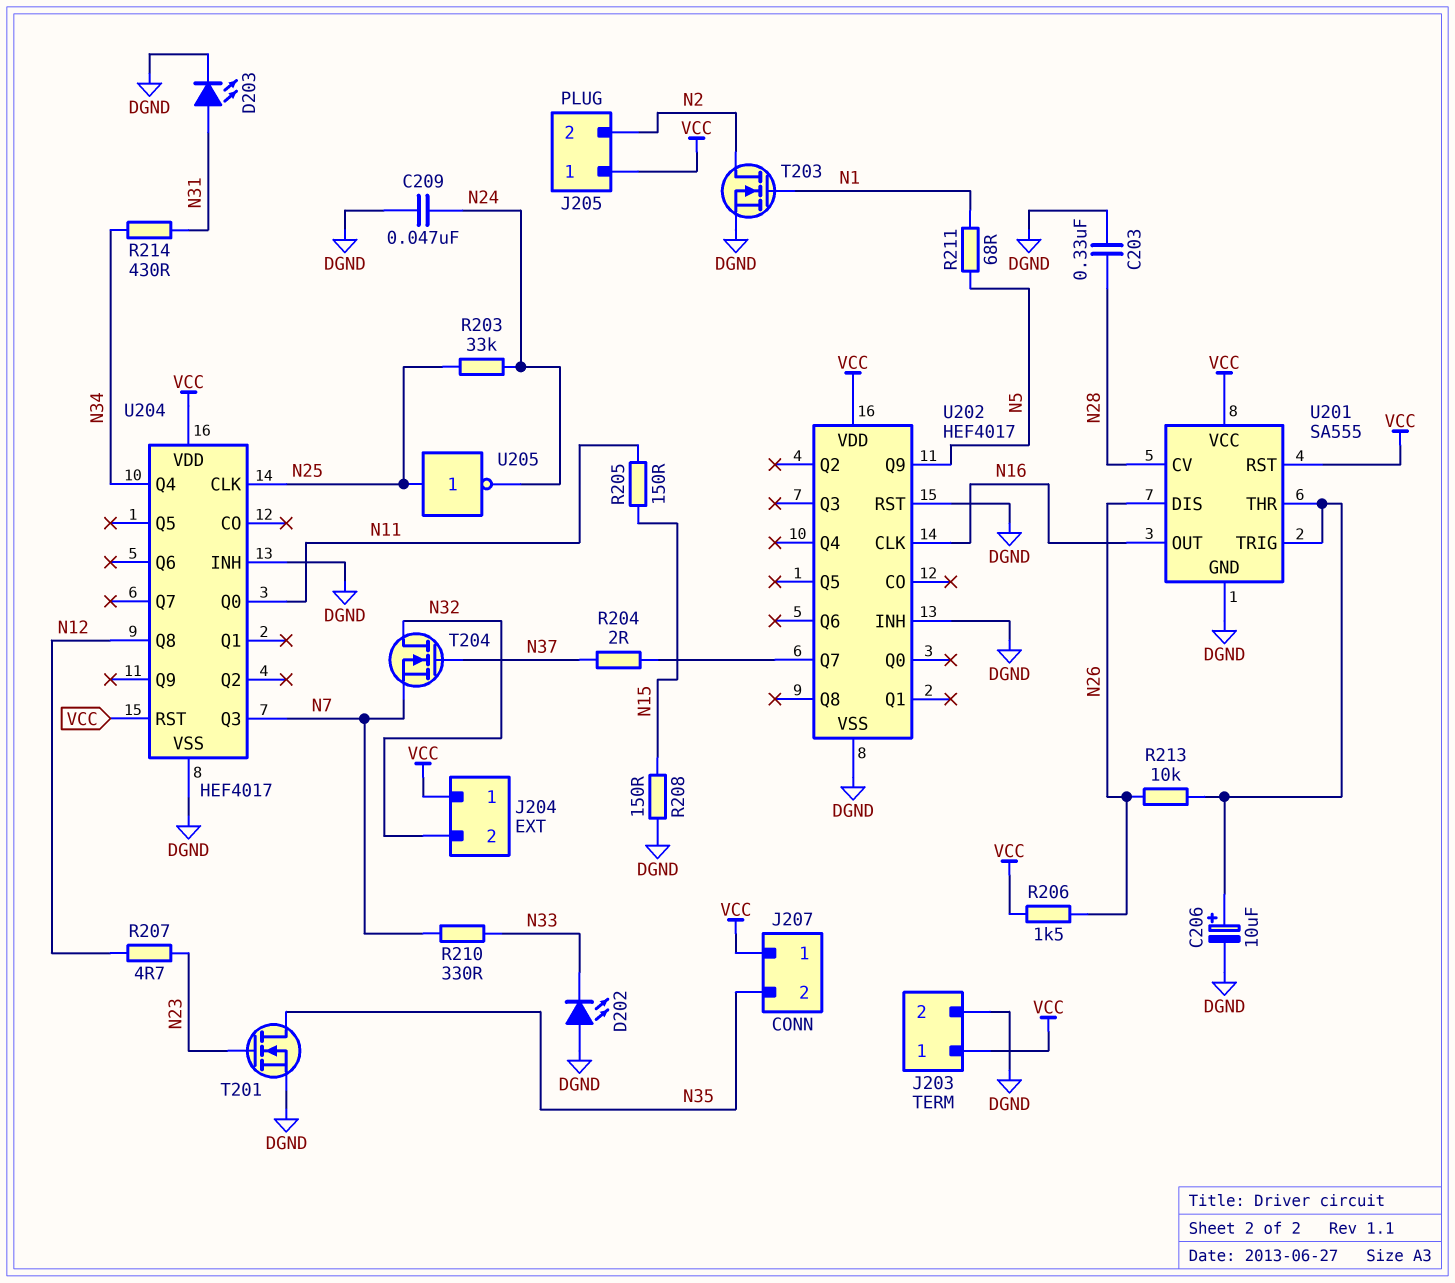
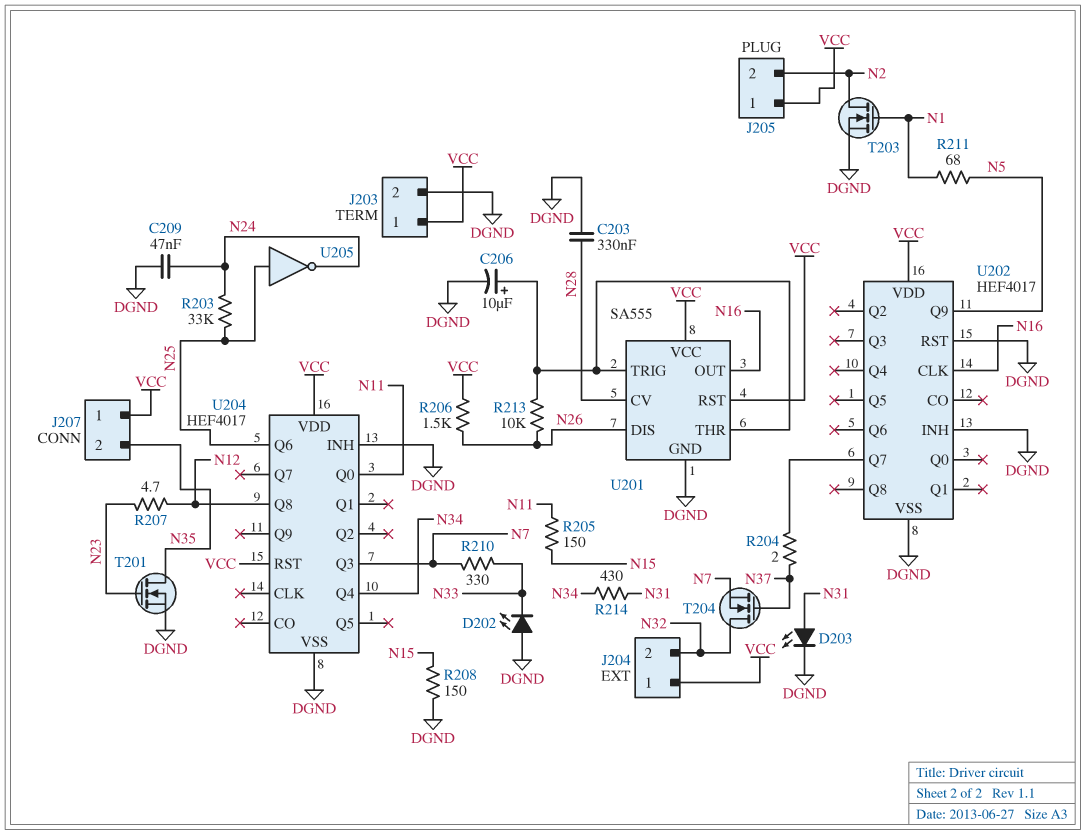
U204 pin CLK: N25 -> none
U204 pin Q6: none -> N25

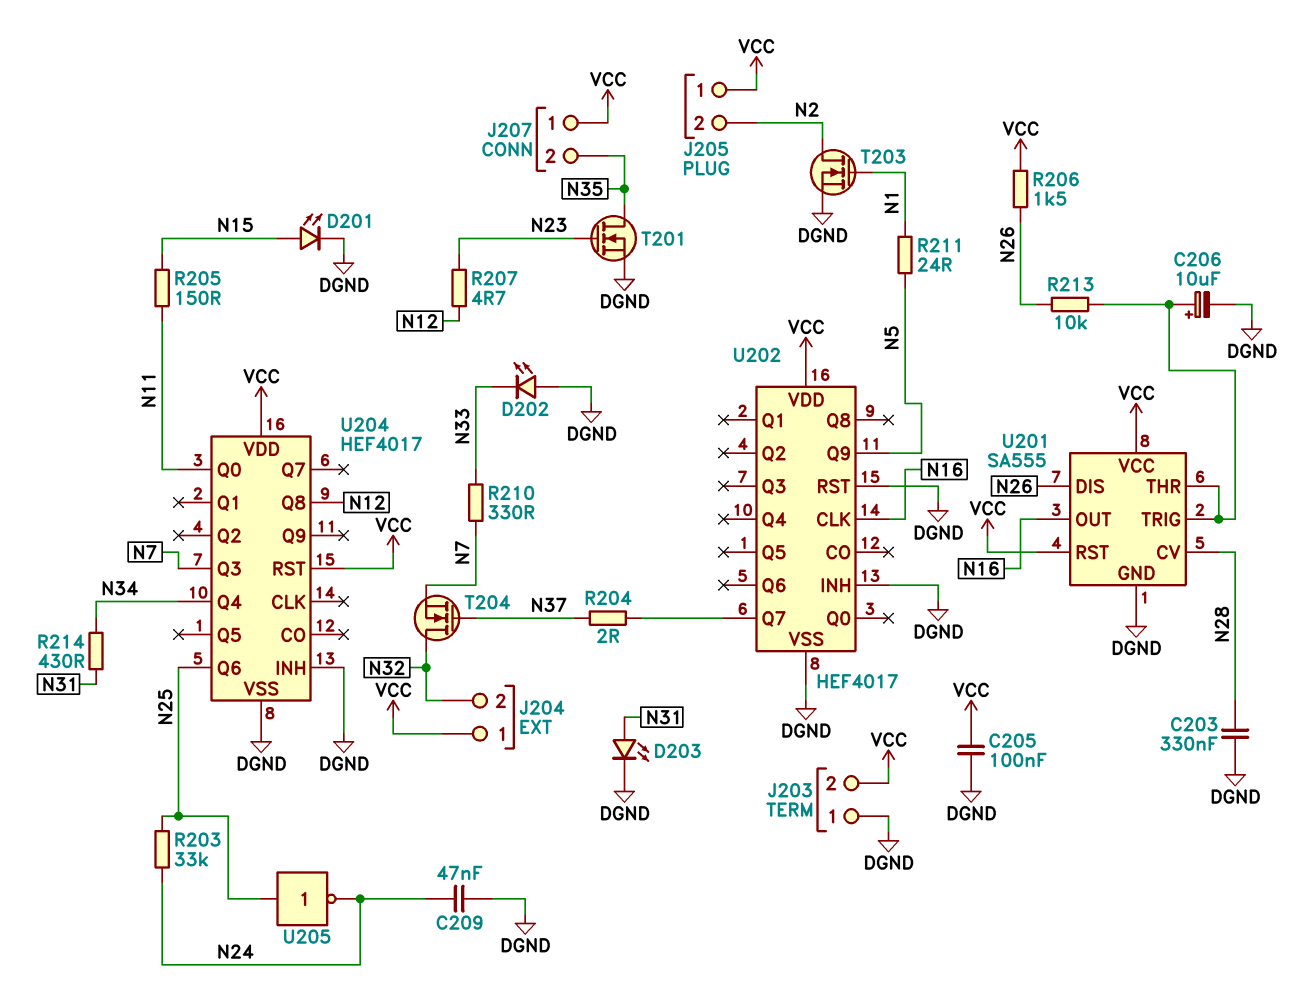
C205: none -> 100nF (DGND, VCC)
D201: none -> LED (A N15, K DGND)
J203 pin 1: VCC -> DGND
J203 pin 2: DGND -> VCC
R208: 150 (DGND, N15) -> none
R211: 68 (N1, N5) -> 24 (N1, N5)

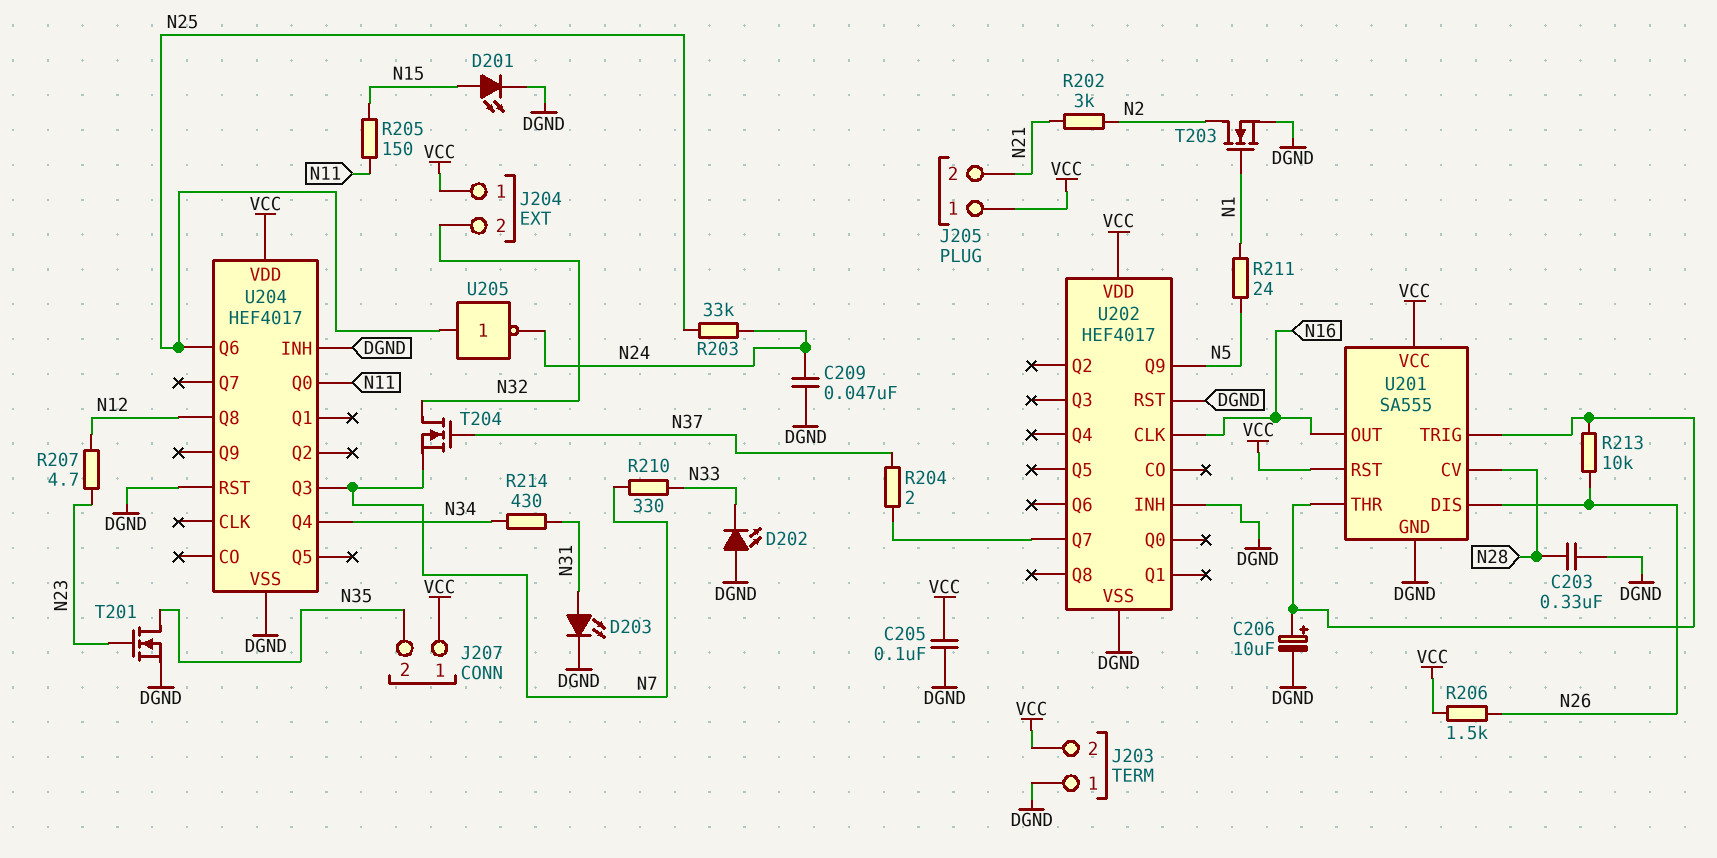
J205 pin 2: N2 -> N21
R202: none -> 3k (N2, N21)
U204 pin RST: VCC -> DGND

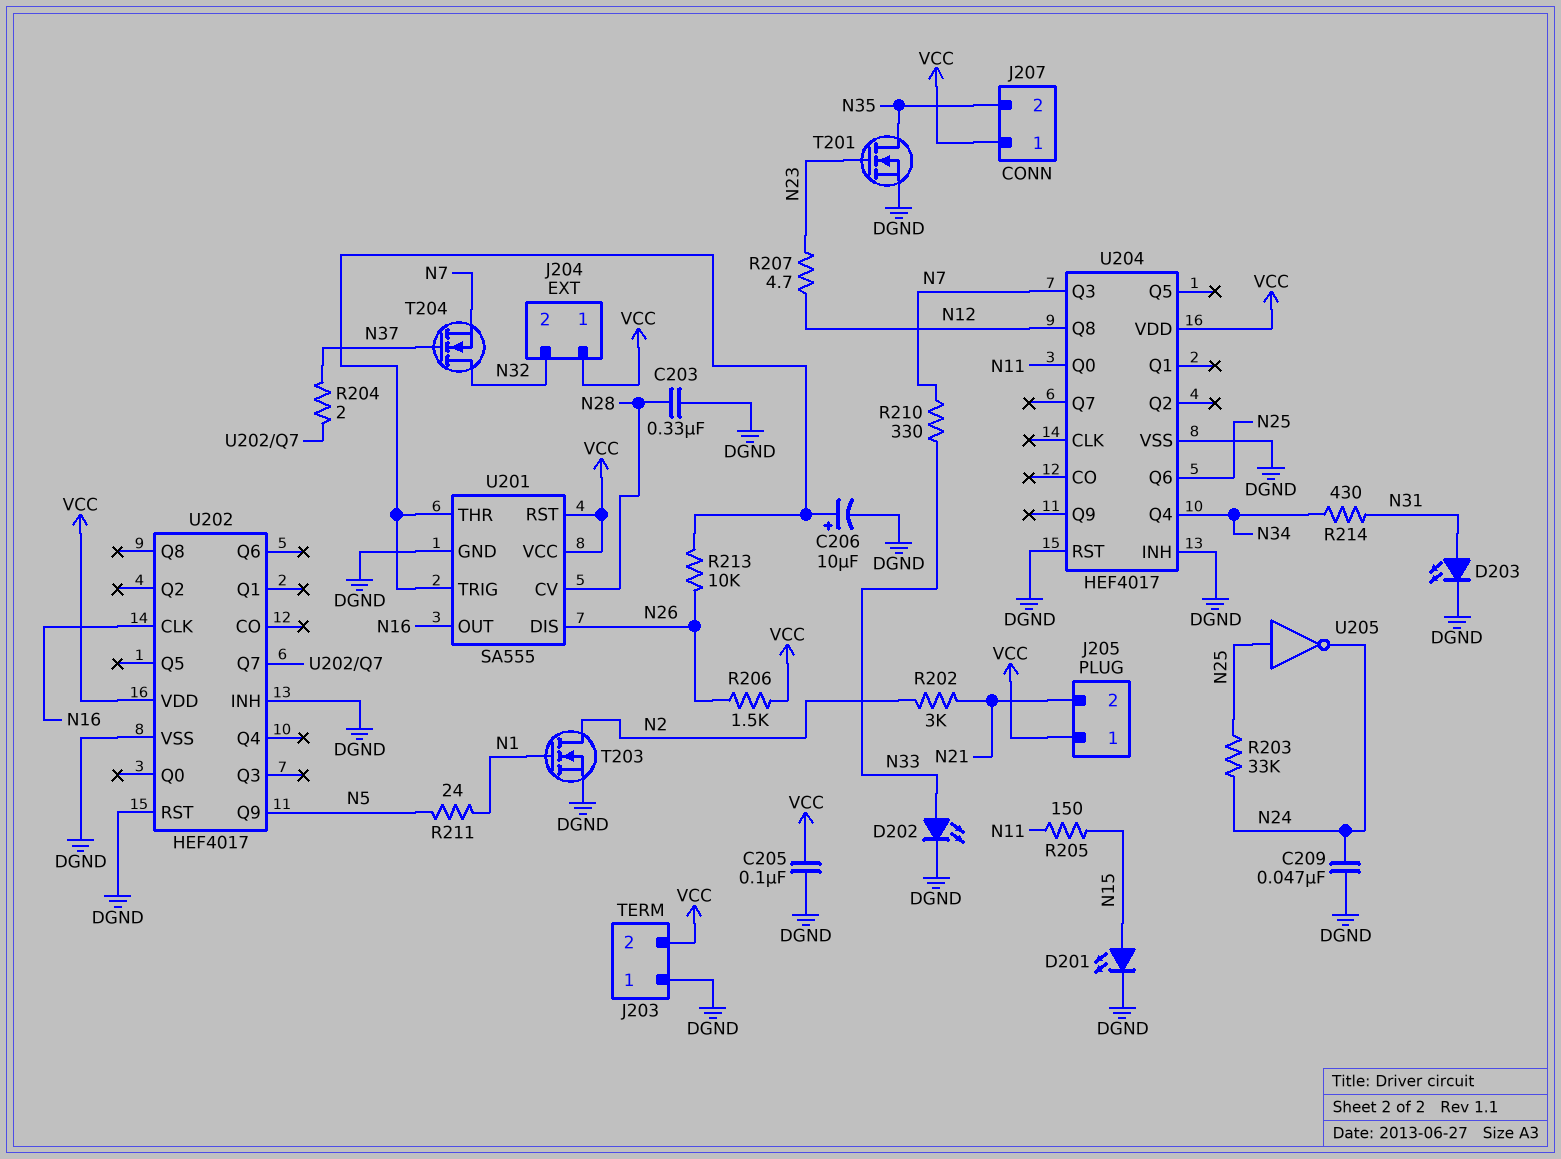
D202: LED (A DGND, K N33) -> LED (A N33, K DGND)

